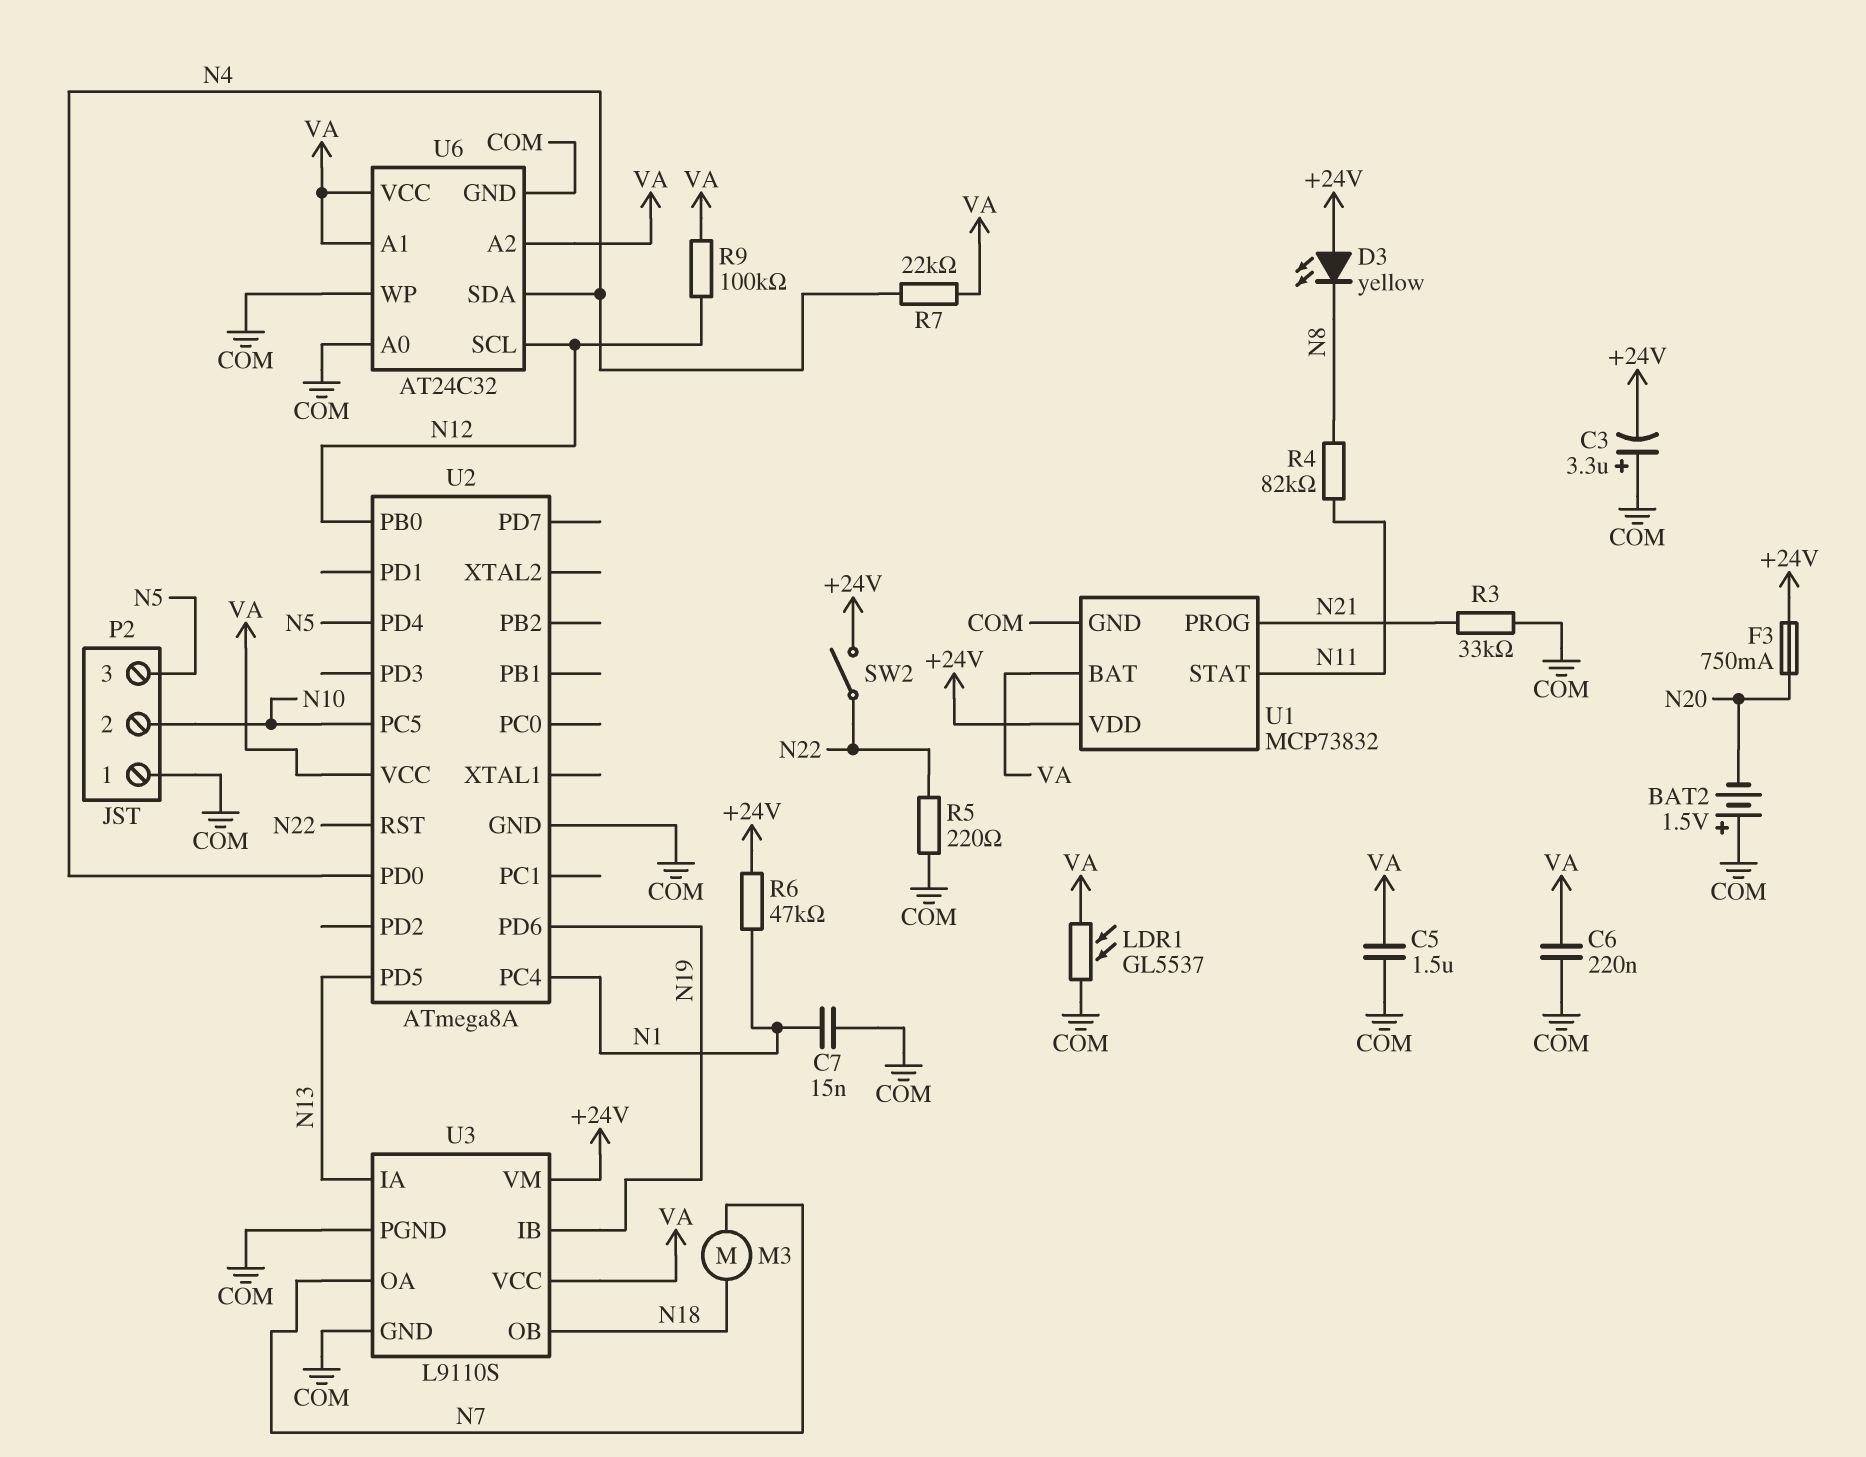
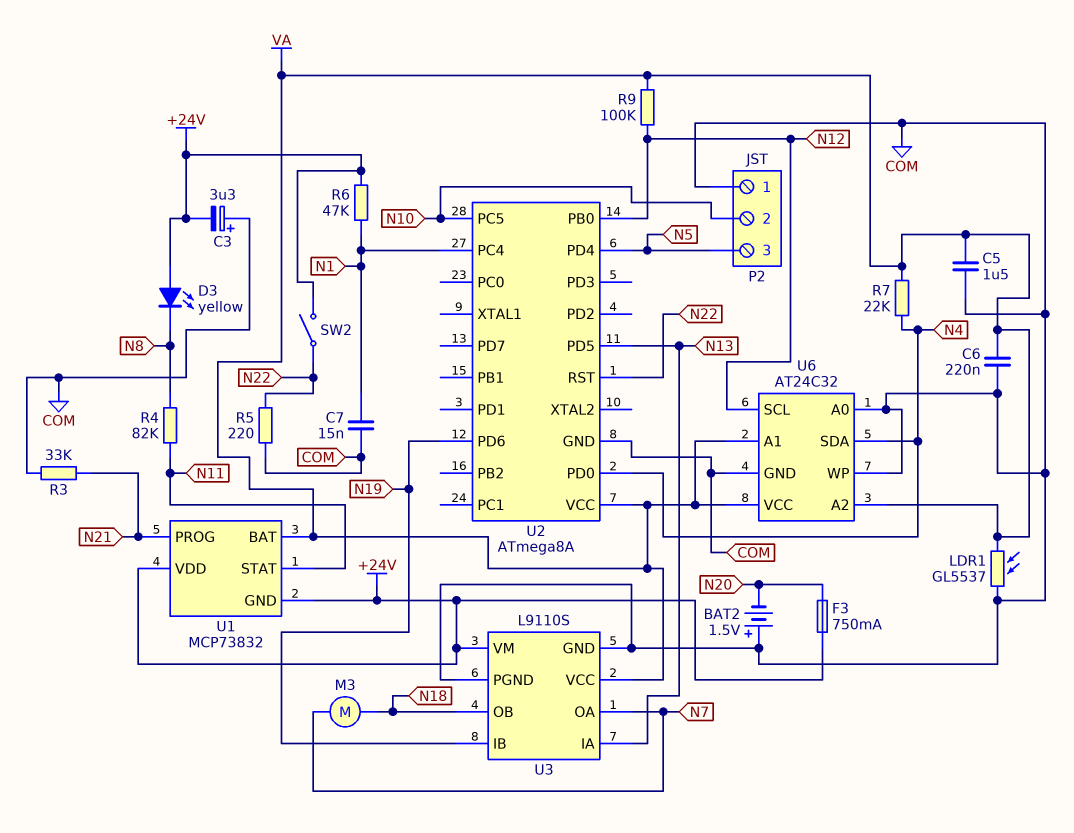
U1 pin GND: COM -> +24V

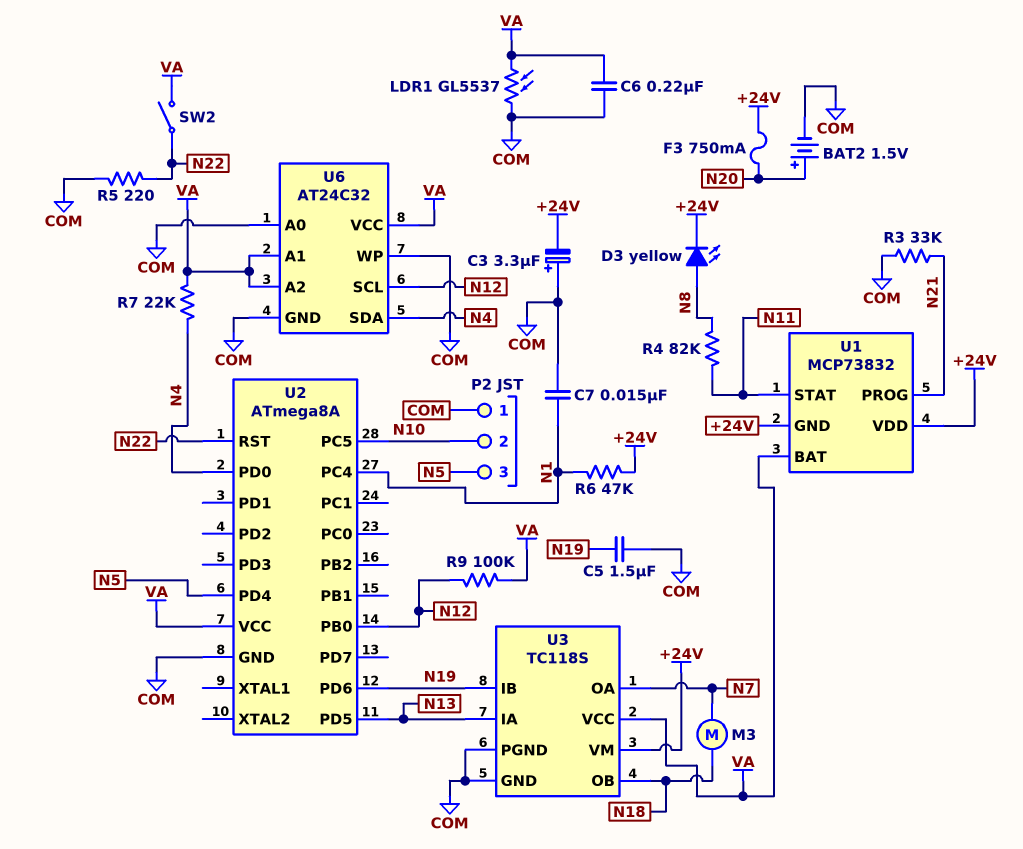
BAT2: 1.5V (plus COM, minus N20) -> 1.5V (plus N20, minus COM)
C5: 1.5uF (COM, VA) -> 1.5uF (COM, N19)
D3: LED yellow (A +24V, K N8) -> LED yellow (A N8, K +24V)
SW2: switch (+24V, N22) -> switch (N22, VA)
U3: L9110S -> TC118S

